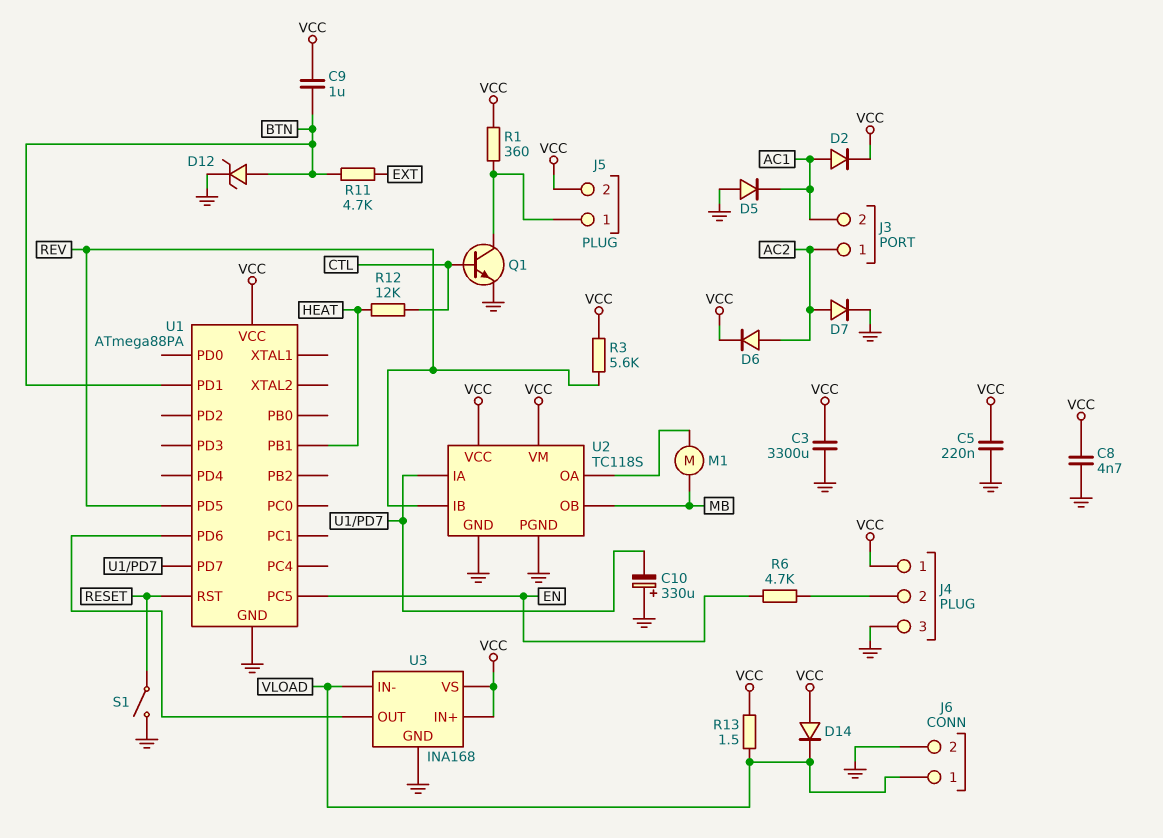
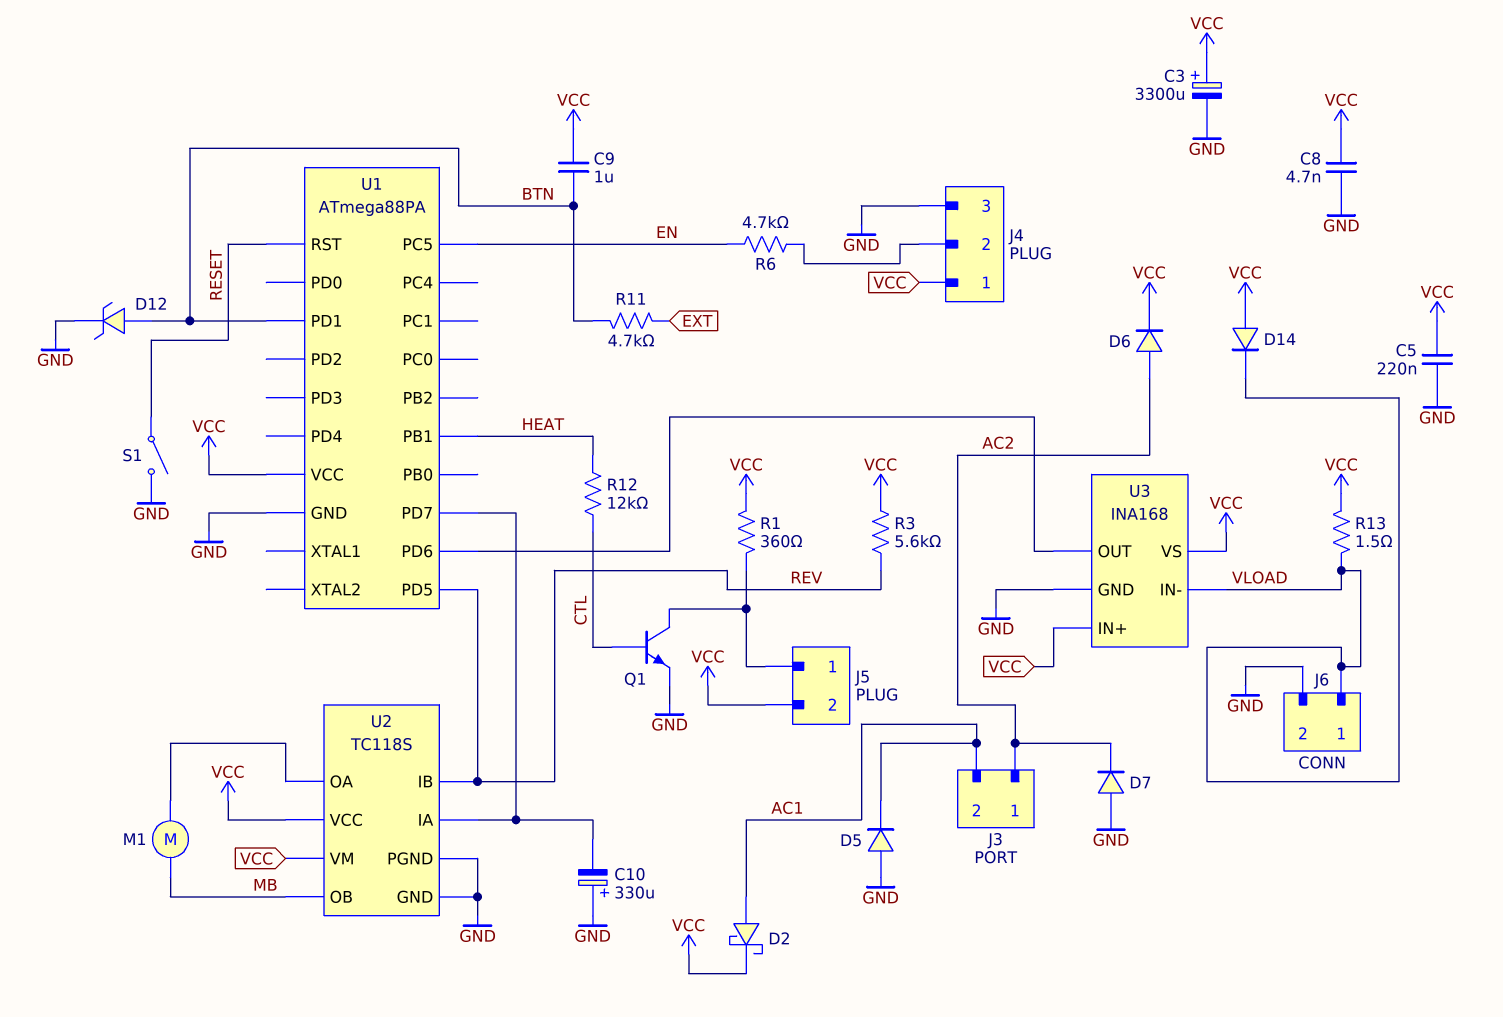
C3: 3300uF (GND, VCC) -> 3300uF (plus VCC, minus GND)
D2: diode (A AC1, K VCC) -> schottky (A AC1, K VCC)
D7: diode (A AC2, K GND) -> diode (A GND, K AC2)

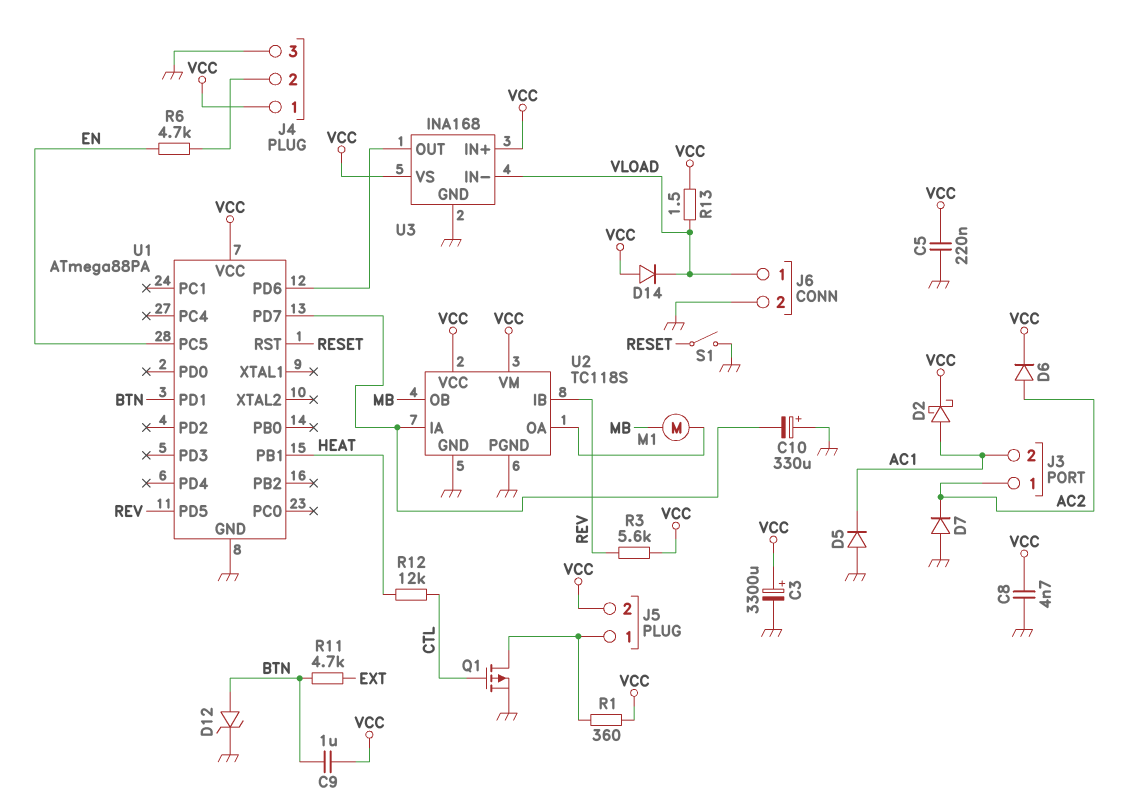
Q1: NPN (B CTL, C J5/1, E GND) -> PMOS (G CTL, D J5/1, S GND)

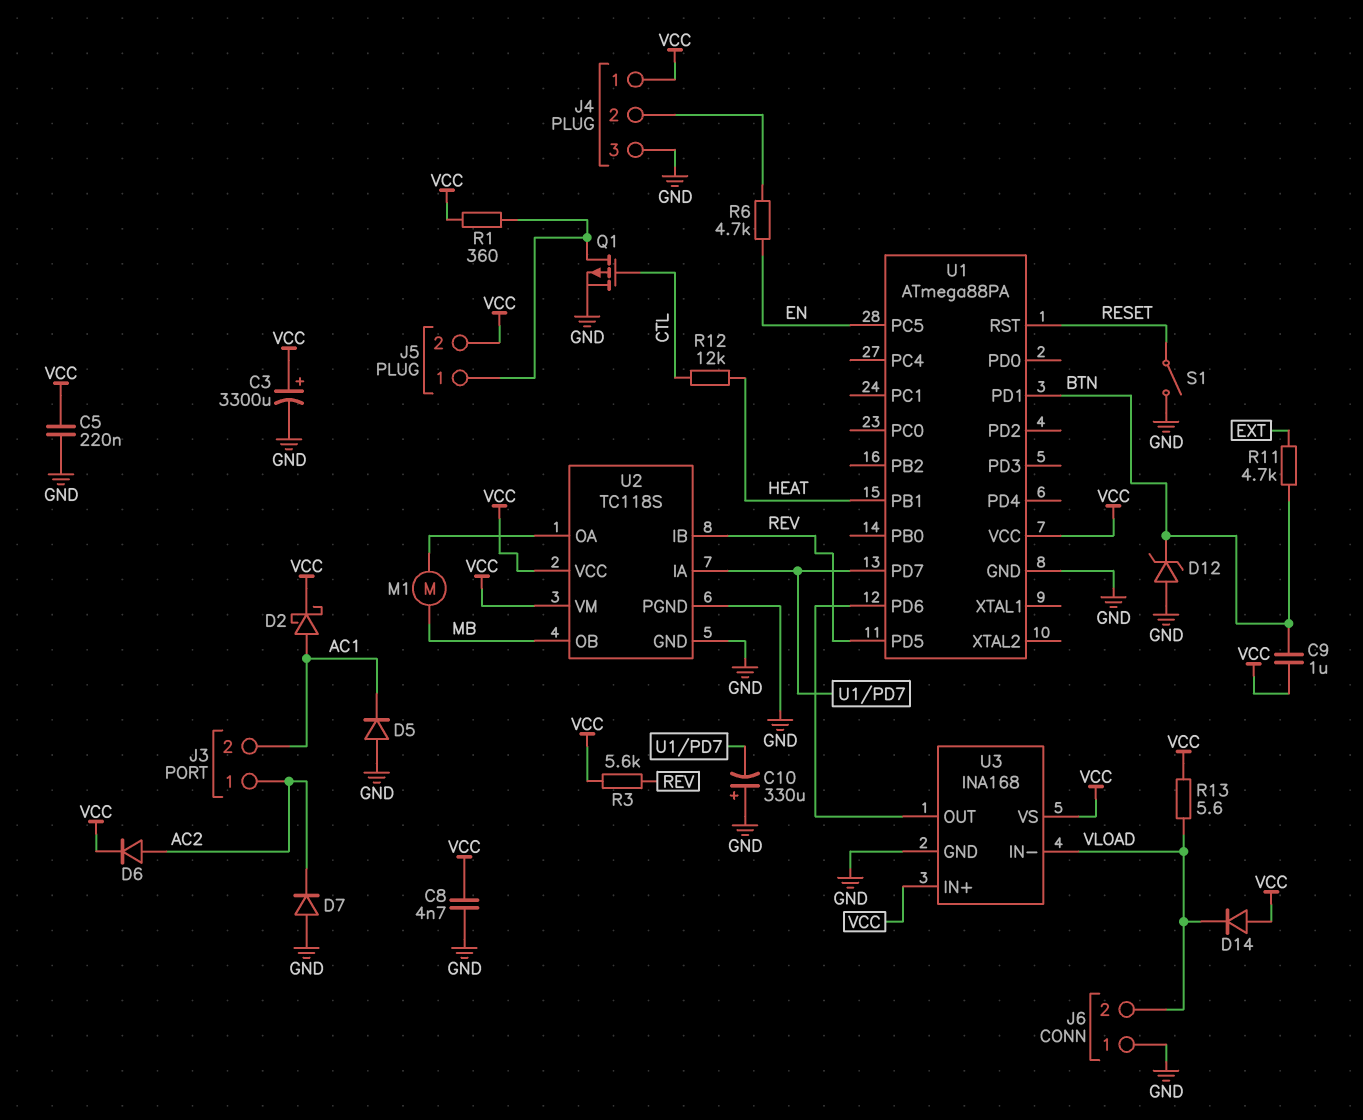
D12: zener (A BTN, K GND) -> zener (A GND, K BTN)
J6 pin 1: VLOAD -> GND
J6 pin 2: GND -> VLOAD
R13: 1.5 (VCC, VLOAD) -> 5.6 (VCC, VLOAD)

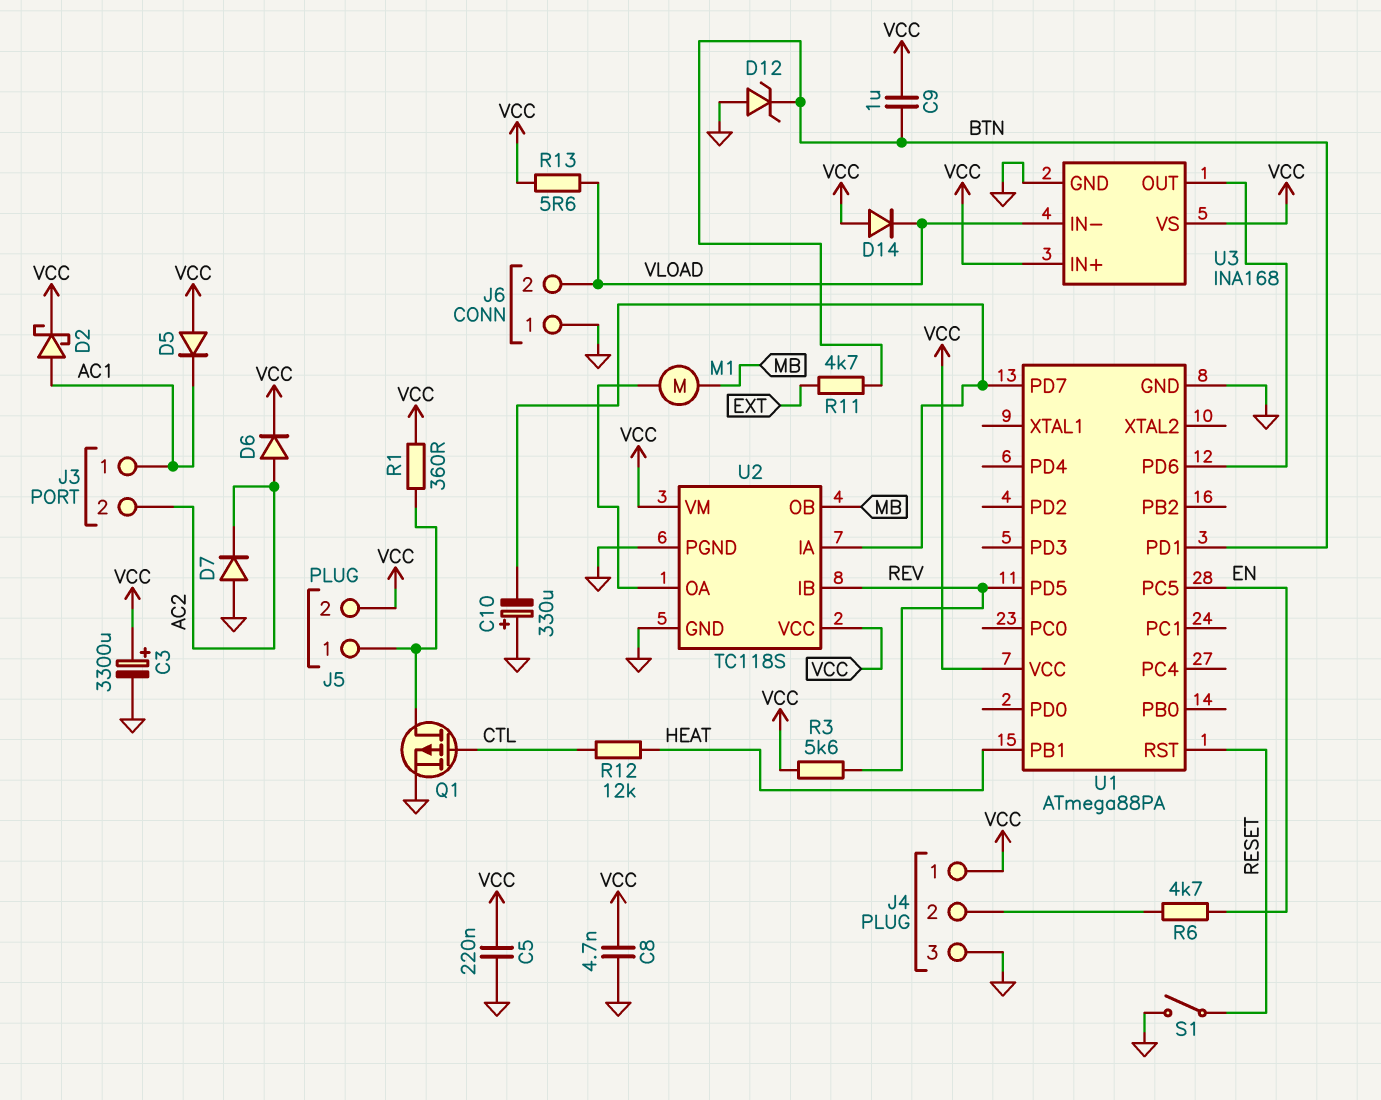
D5: diode (A GND, K AC1) -> diode (A VCC, K AC1)
J3 pin 1: AC2 -> AC1
J3 pin 2: AC1 -> AC2

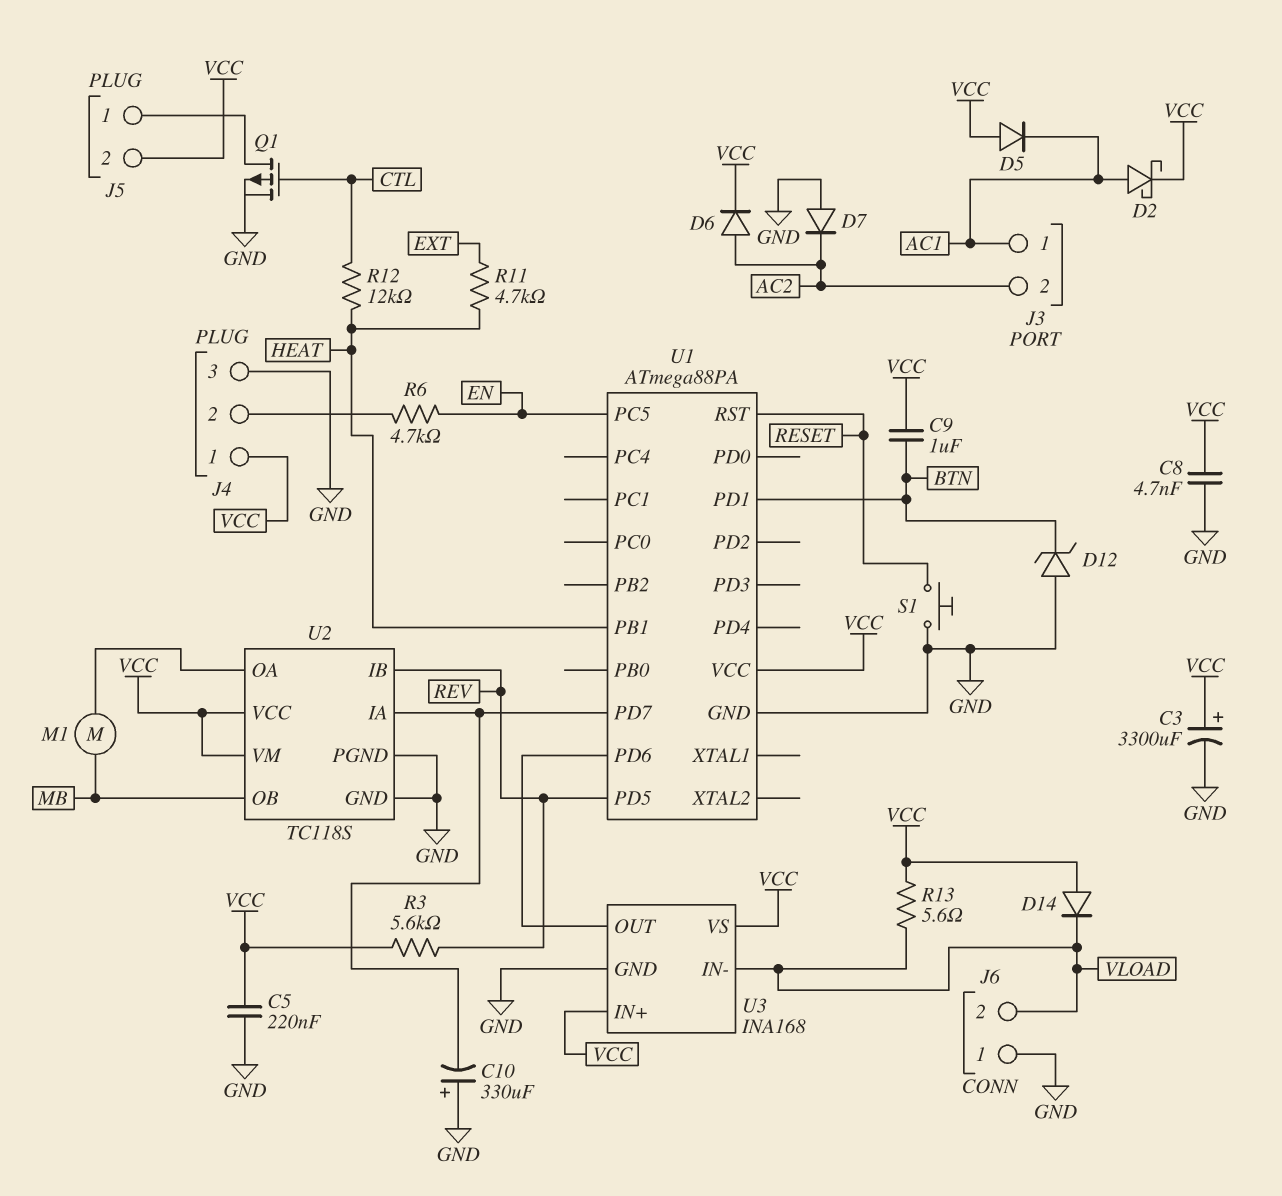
R1: 360 (J5/1, VCC) -> none
R11: 4.7k (BTN, EXT) -> 4.7k (EXT, HEAT)
S1: switch (GND, RESET) -> button (GND, RESET)

